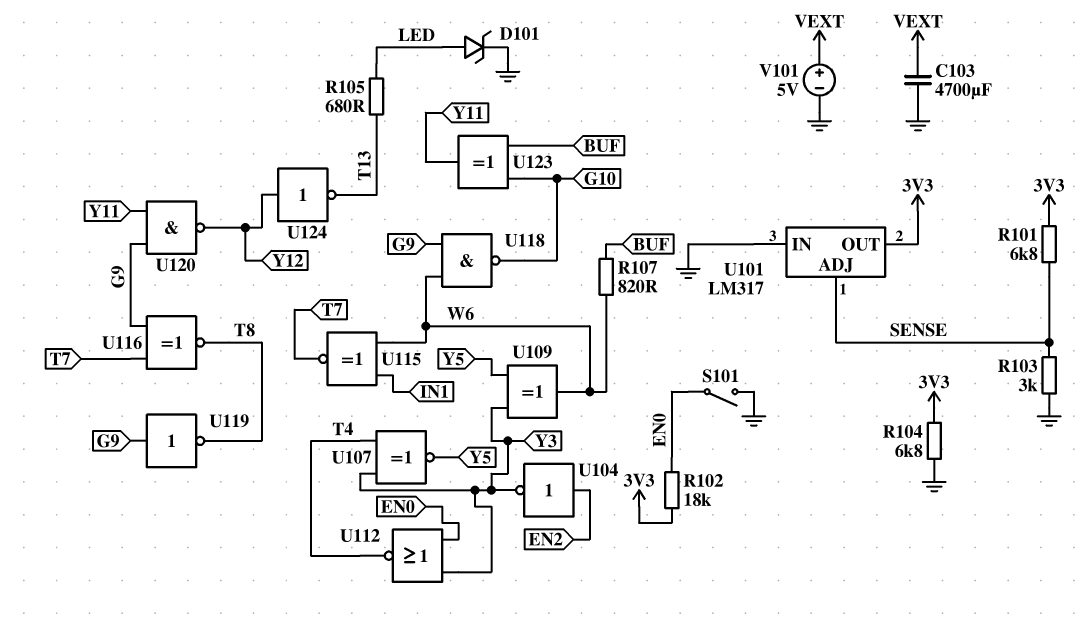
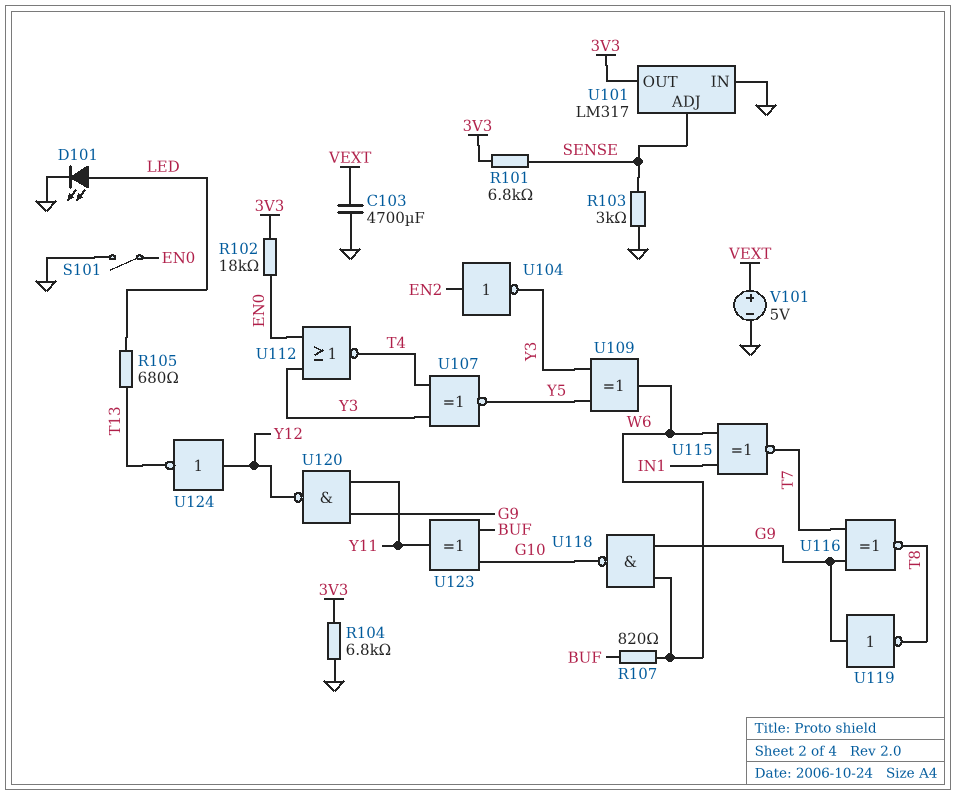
D101: zener (A LED, K GND) -> LED (A LED, K GND)

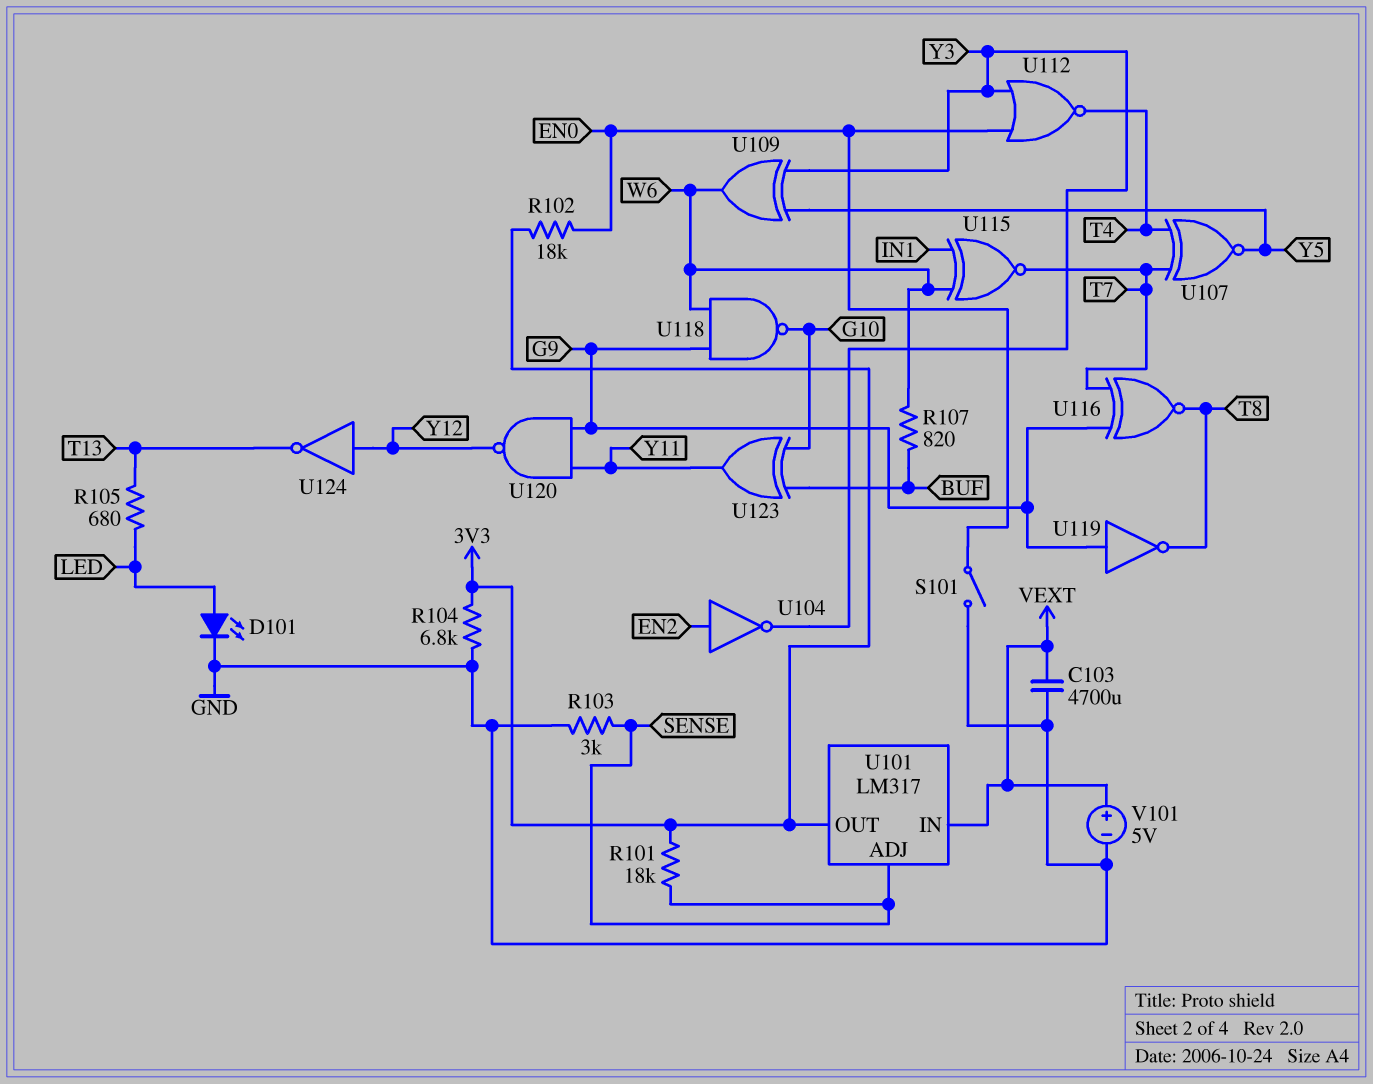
R101: 6.8k (3V3, SENSE) -> 18k (3V3, SENSE)
U101 pin IN: GND -> VEXT
U107: XNOR (in T4, in Y3, out Y5) -> XNOR (in T4, in T7, out Y5)

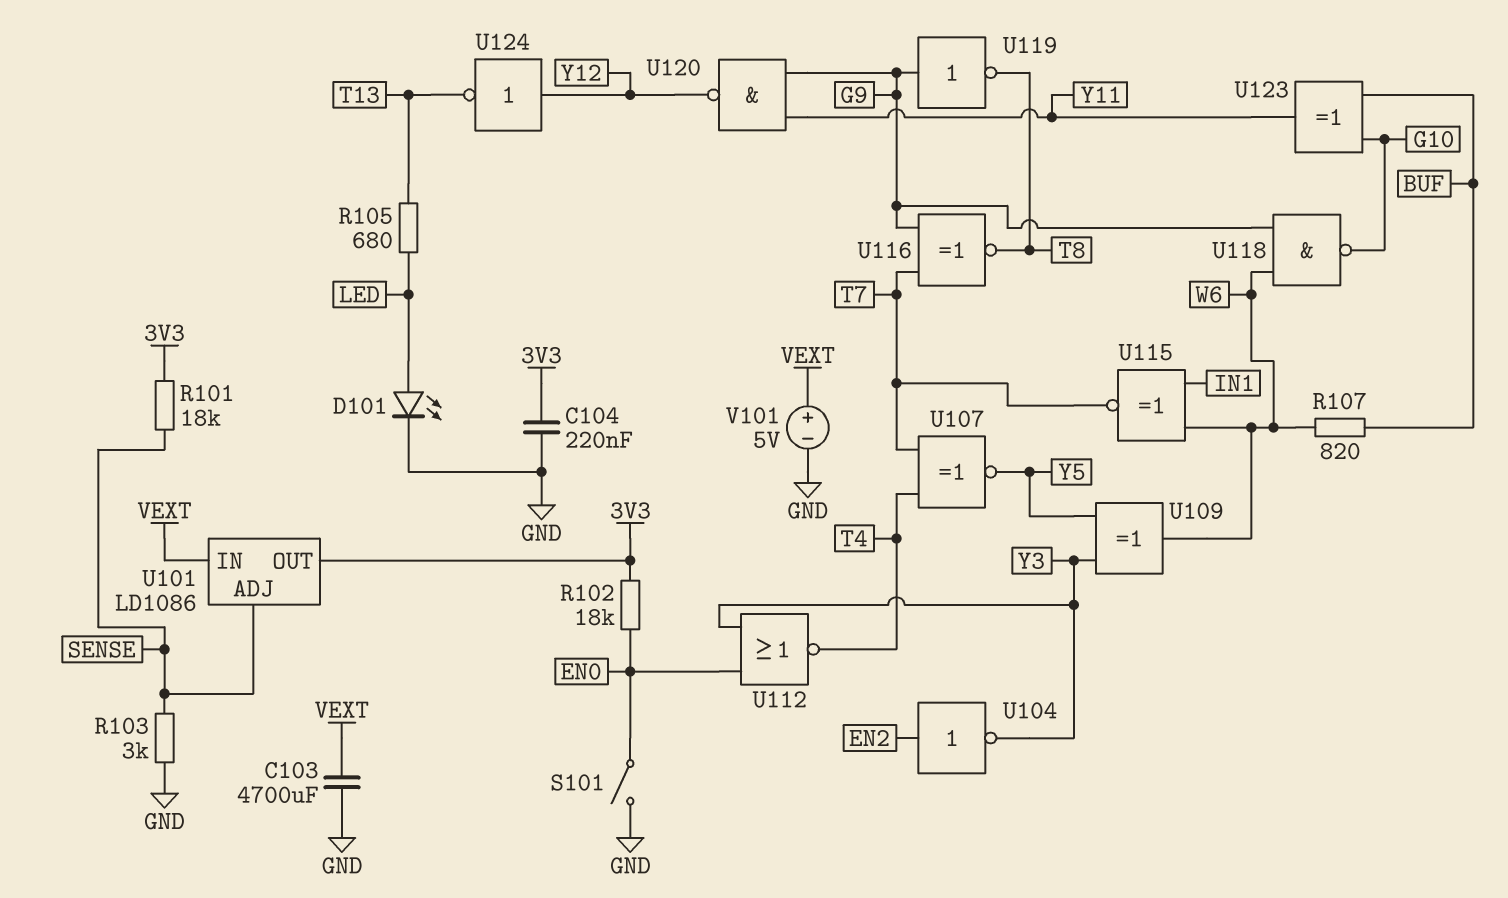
C104: none -> 220nF (3V3, GND)
R104: 6.8k (3V3, GND) -> none
U101: LM317 -> LD1086

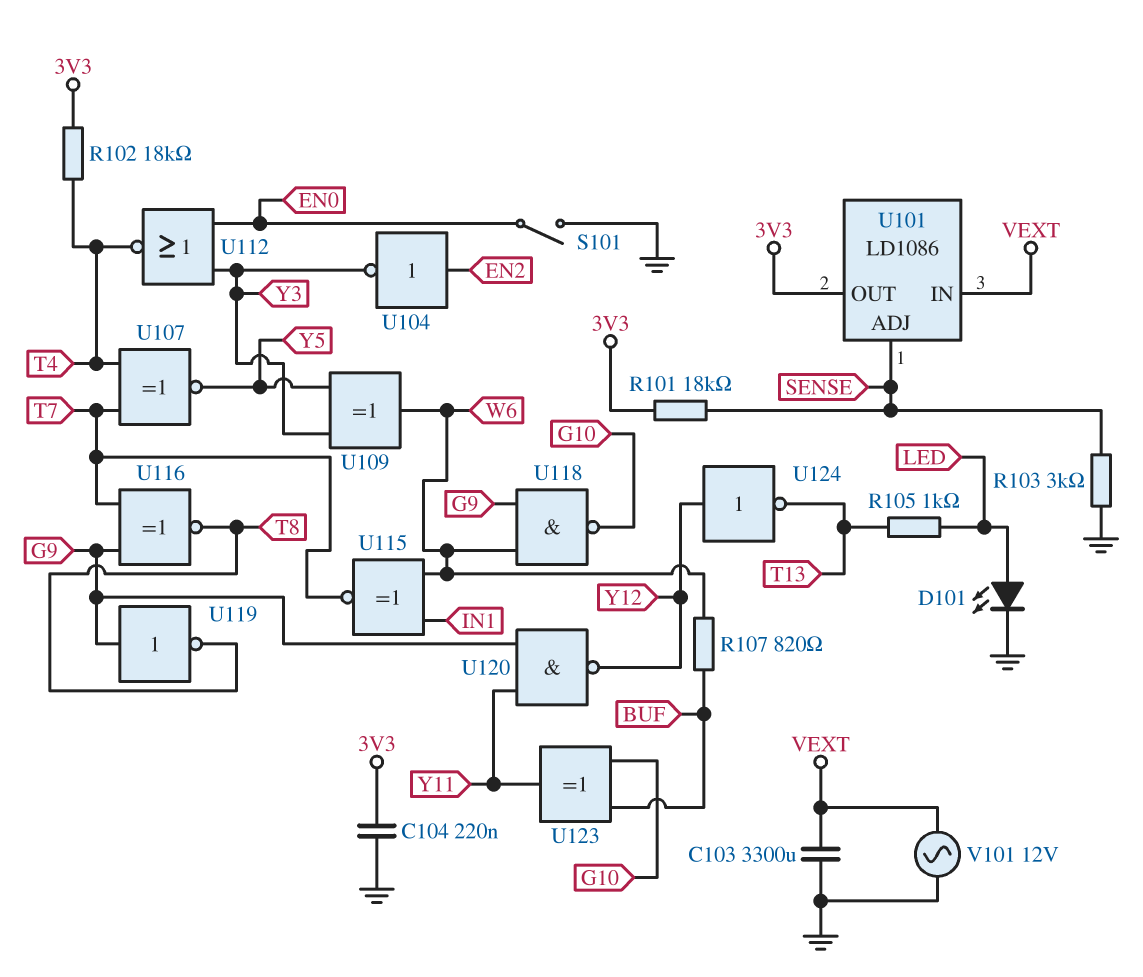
C103: 4700uF (GND, VEXT) -> 3300uF (GND, VEXT)
R102: 18k (3V3, EN0) -> 18k (3V3, T4)
R105: 680 (LED, T13) -> 1k (LED, T13)
V101: 5V (plus VEXT, minus GND) -> AC 12V (GND, VEXT)

